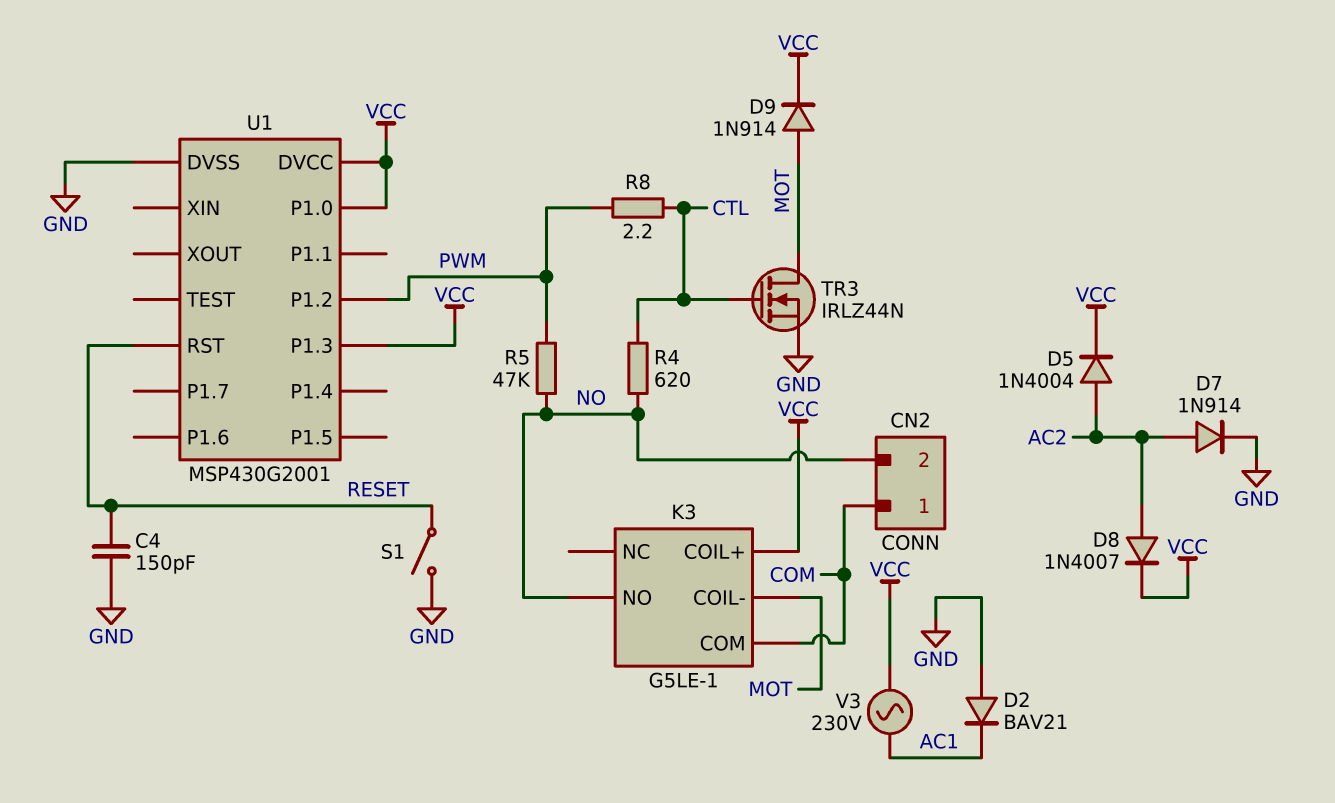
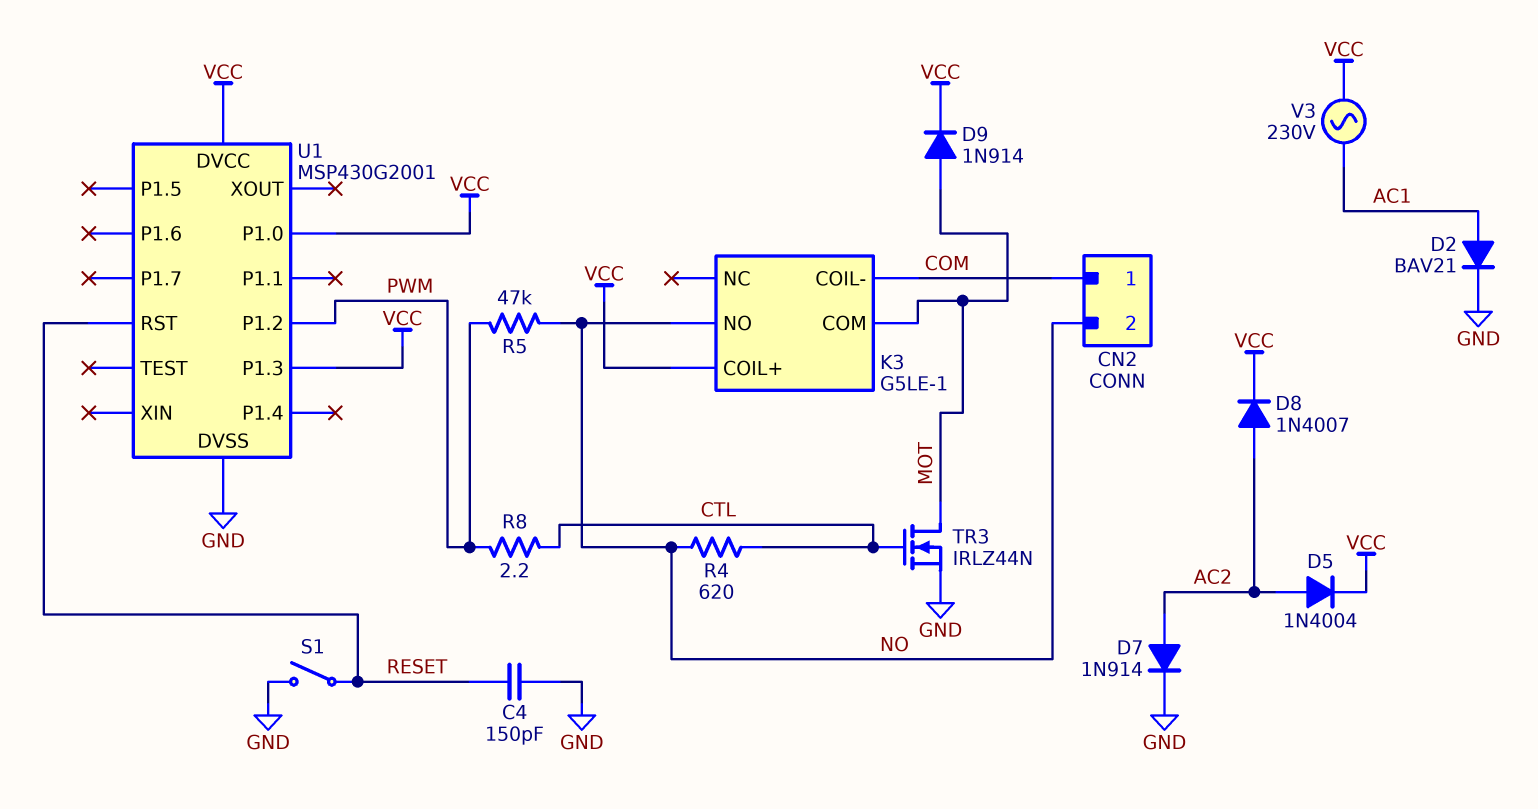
D2: diode BAV21 (A GND, K AC1) -> diode BAV21 (A AC1, K GND)
K3 pin COIL-: MOT -> COM
K3 pin COM: COM -> MOT

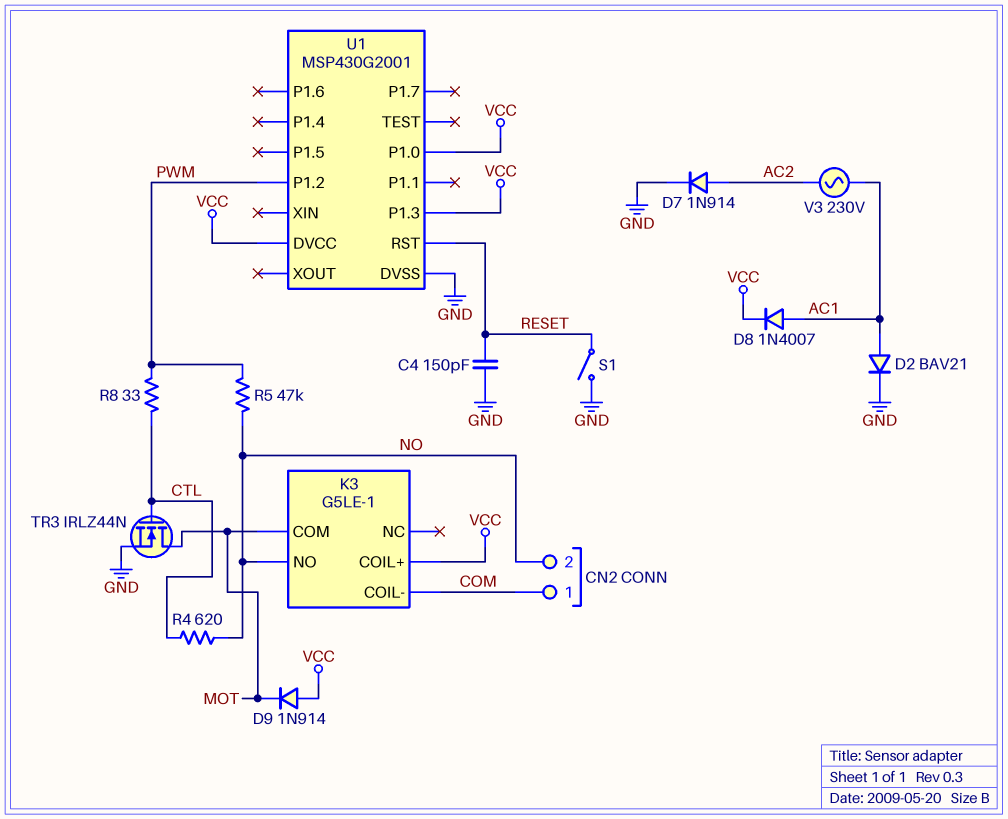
D5: diode 1N4004 (A AC2, K VCC) -> none
D8: diode 1N4007 (A AC2, K VCC) -> diode 1N4007 (A AC1, K VCC)
D9: diode 1N914 (A MOT, K VCC) -> diode 1N914 (A VCC, K MOT)
R8: 2.2 (CTL, PWM) -> 33 (CTL, PWM)
V3: AC 230V (AC1, VCC) -> AC 230V (AC1, AC2)

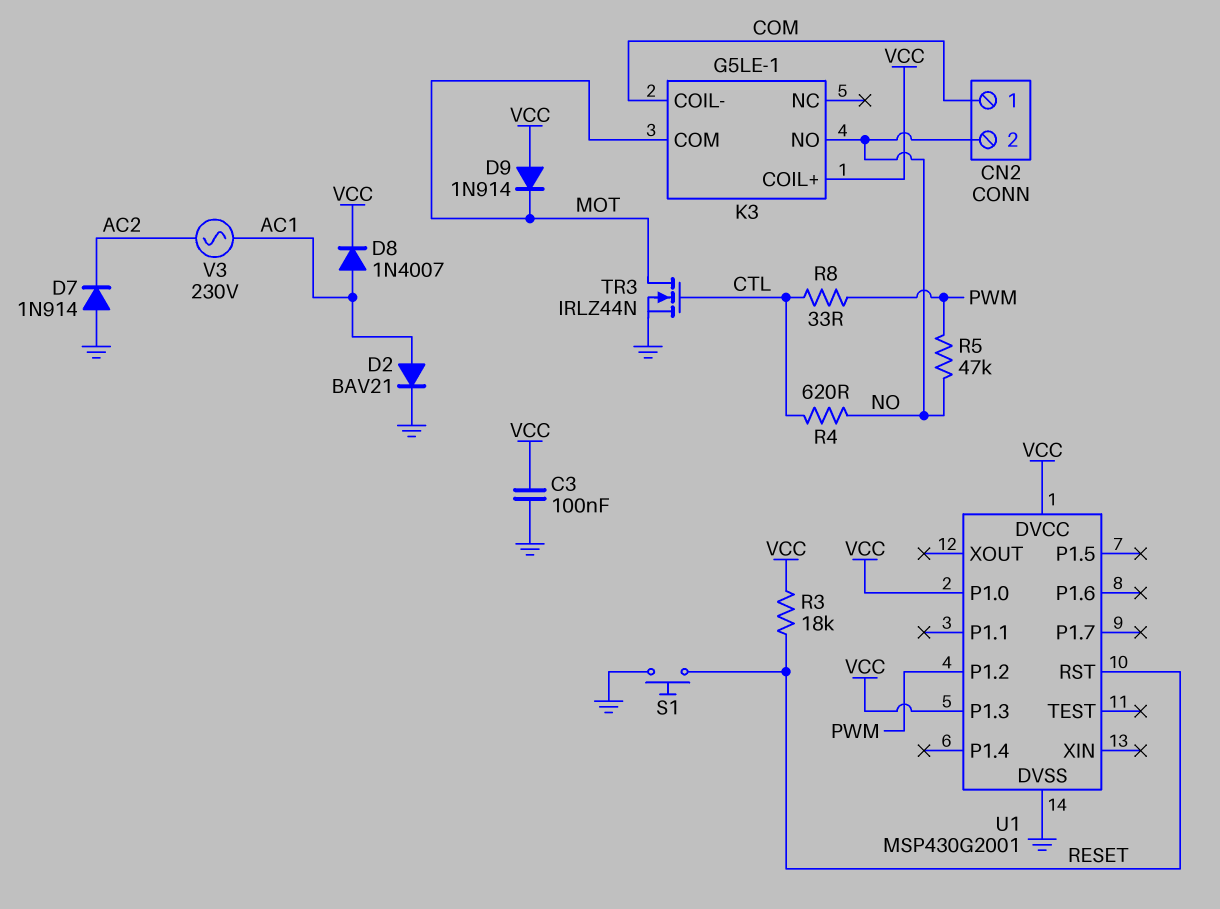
C3: none -> 100nF (GND, VCC)
C4: 150pF (GND, RESET) -> none
D7: diode 1N914 (A AC2, K GND) -> diode 1N914 (A GND, K AC2)
R3: none -> 18k (RESET, VCC)
S1: switch (GND, RESET) -> button (GND, RESET)

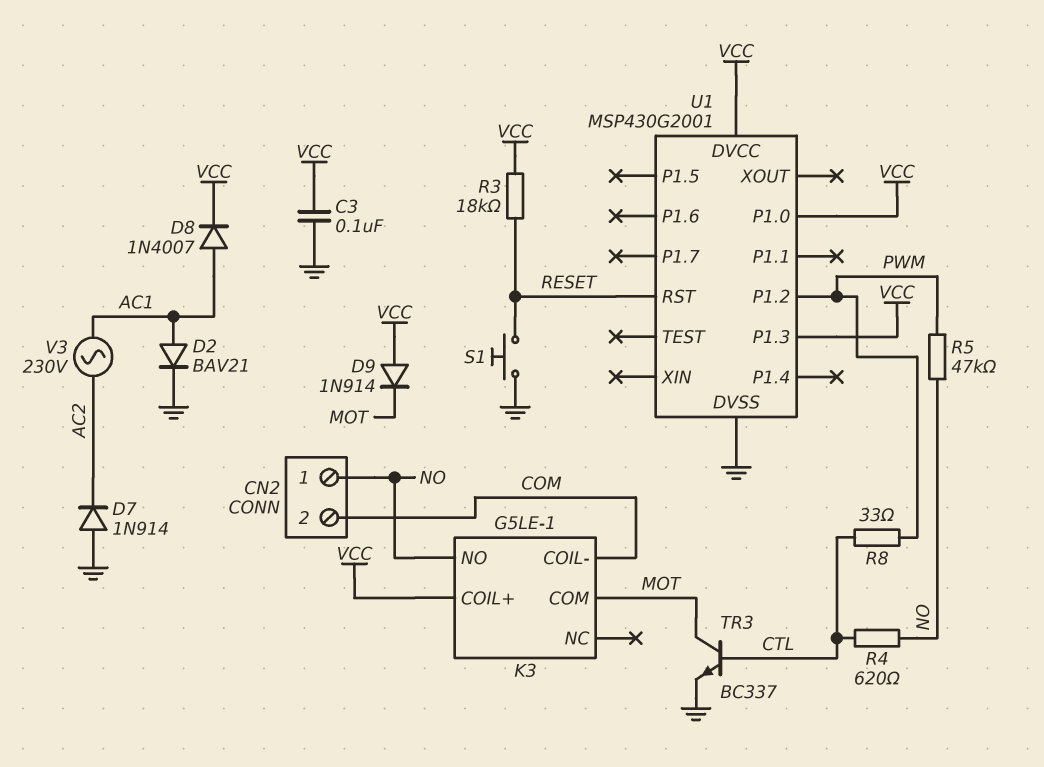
CN2 pin 1: COM -> NO
CN2 pin 2: NO -> COM
TR3: NMOS IRLZ44N (G CTL, D MOT, S GND) -> NPN BC337 (B CTL, C MOT, E GND)

